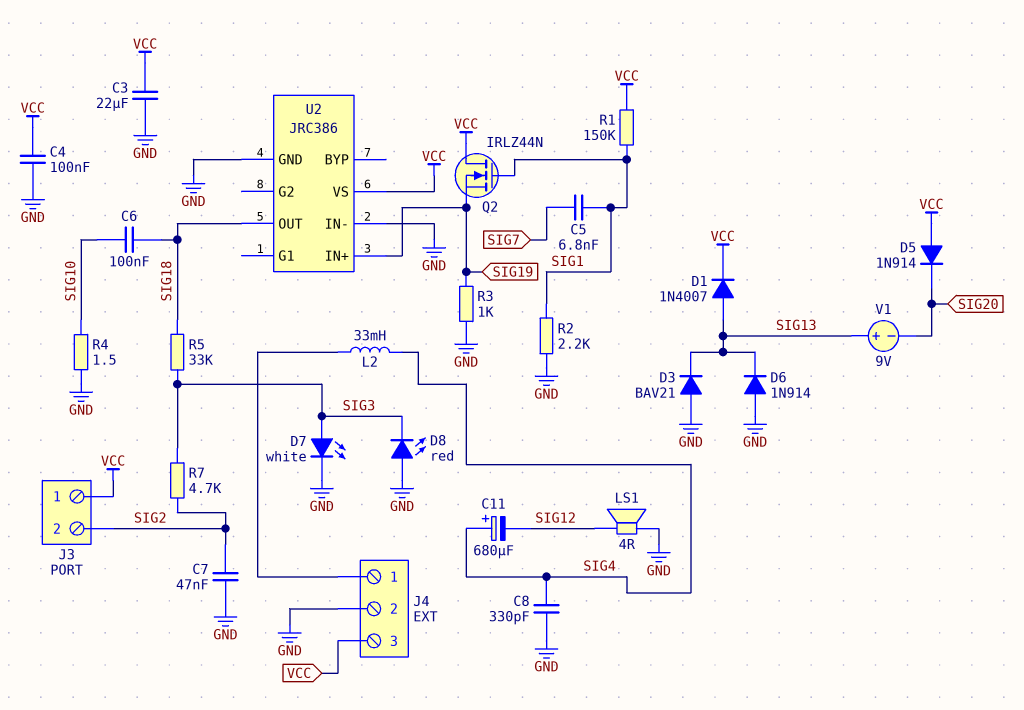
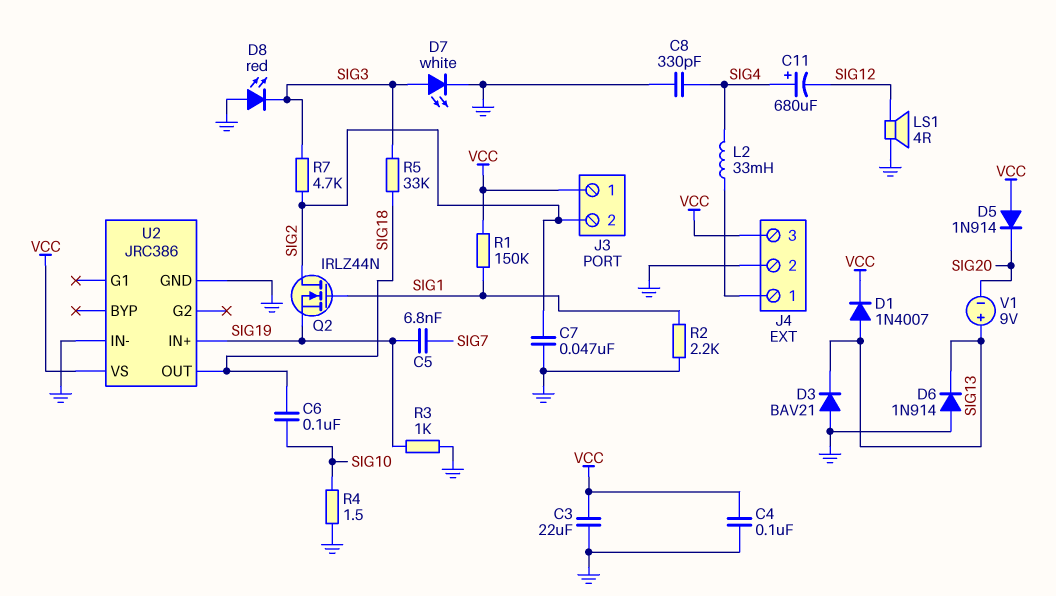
C5: 6.8nF (SIG1, SIG7) -> 6.8nF (SIG7, SIG19)
Q2: NMOS IRLZ44N (G SIG1, D VCC, S SIG19) -> NMOS IRLZ44N (G SIG1, D SIG2, S SIG19)

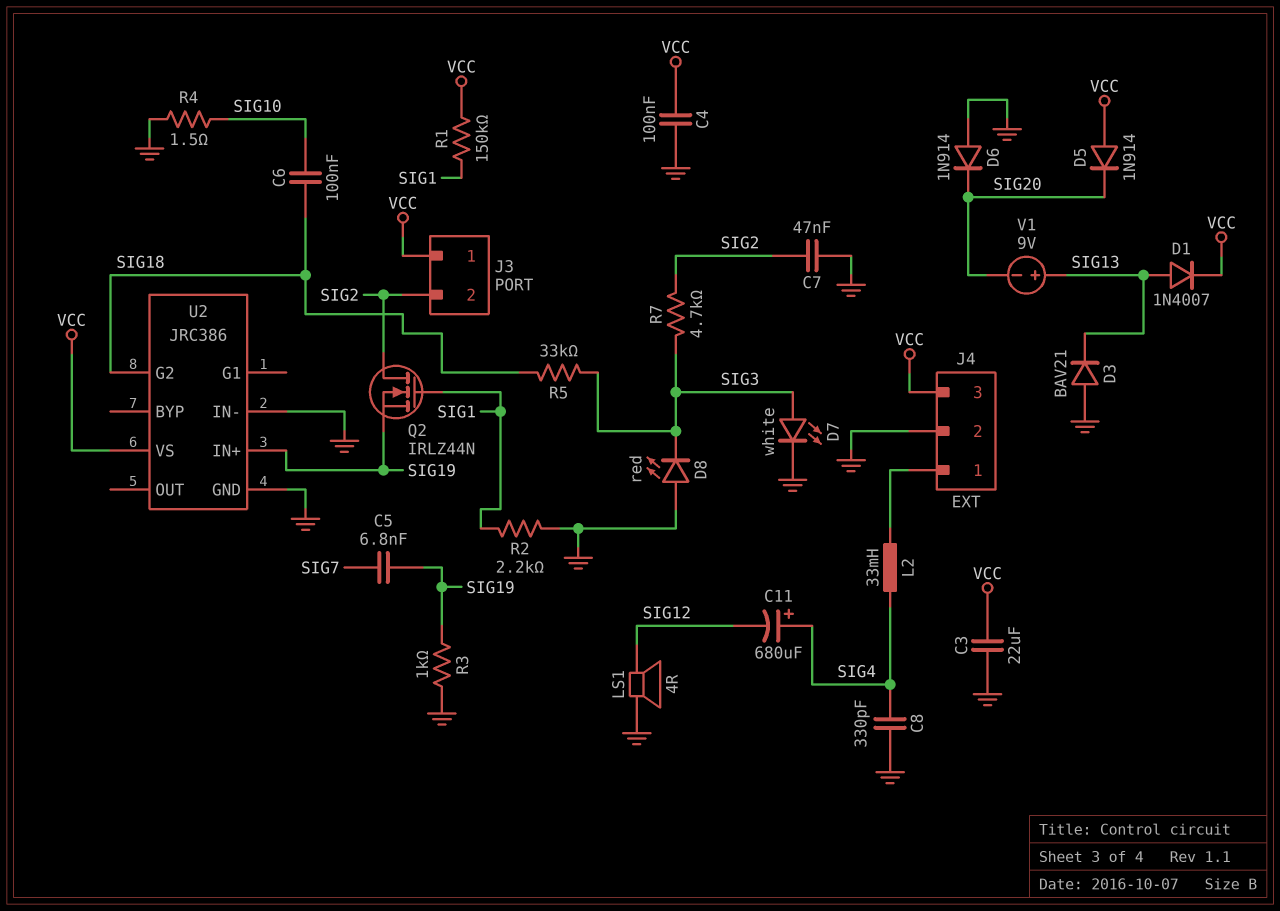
D6: diode 1N914 (A GND, K SIG13) -> diode 1N914 (A GND, K SIG20)
U2 pin G2: none -> SIG18
U2 pin OUT: SIG18 -> none

